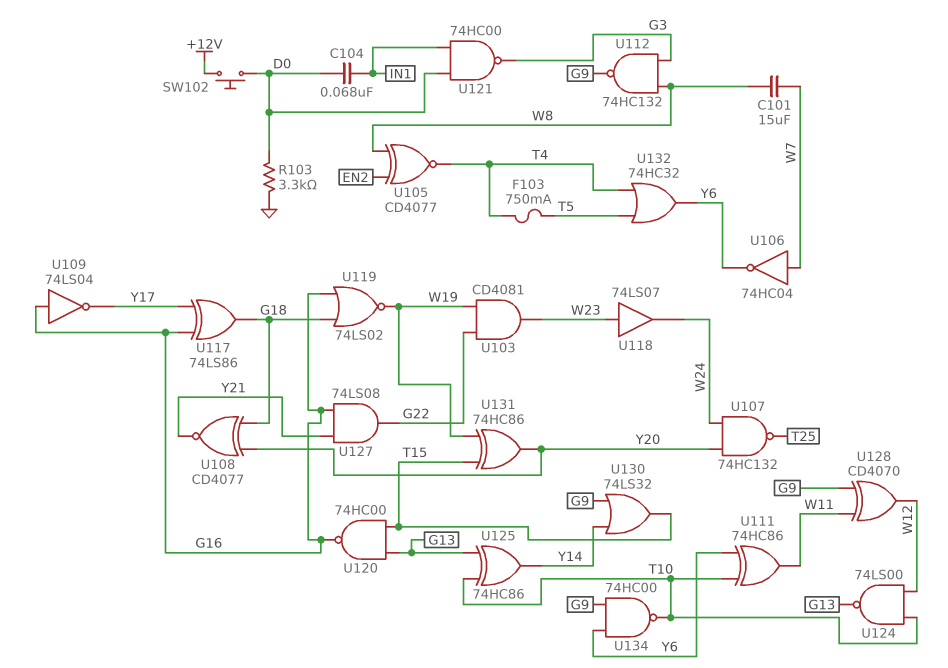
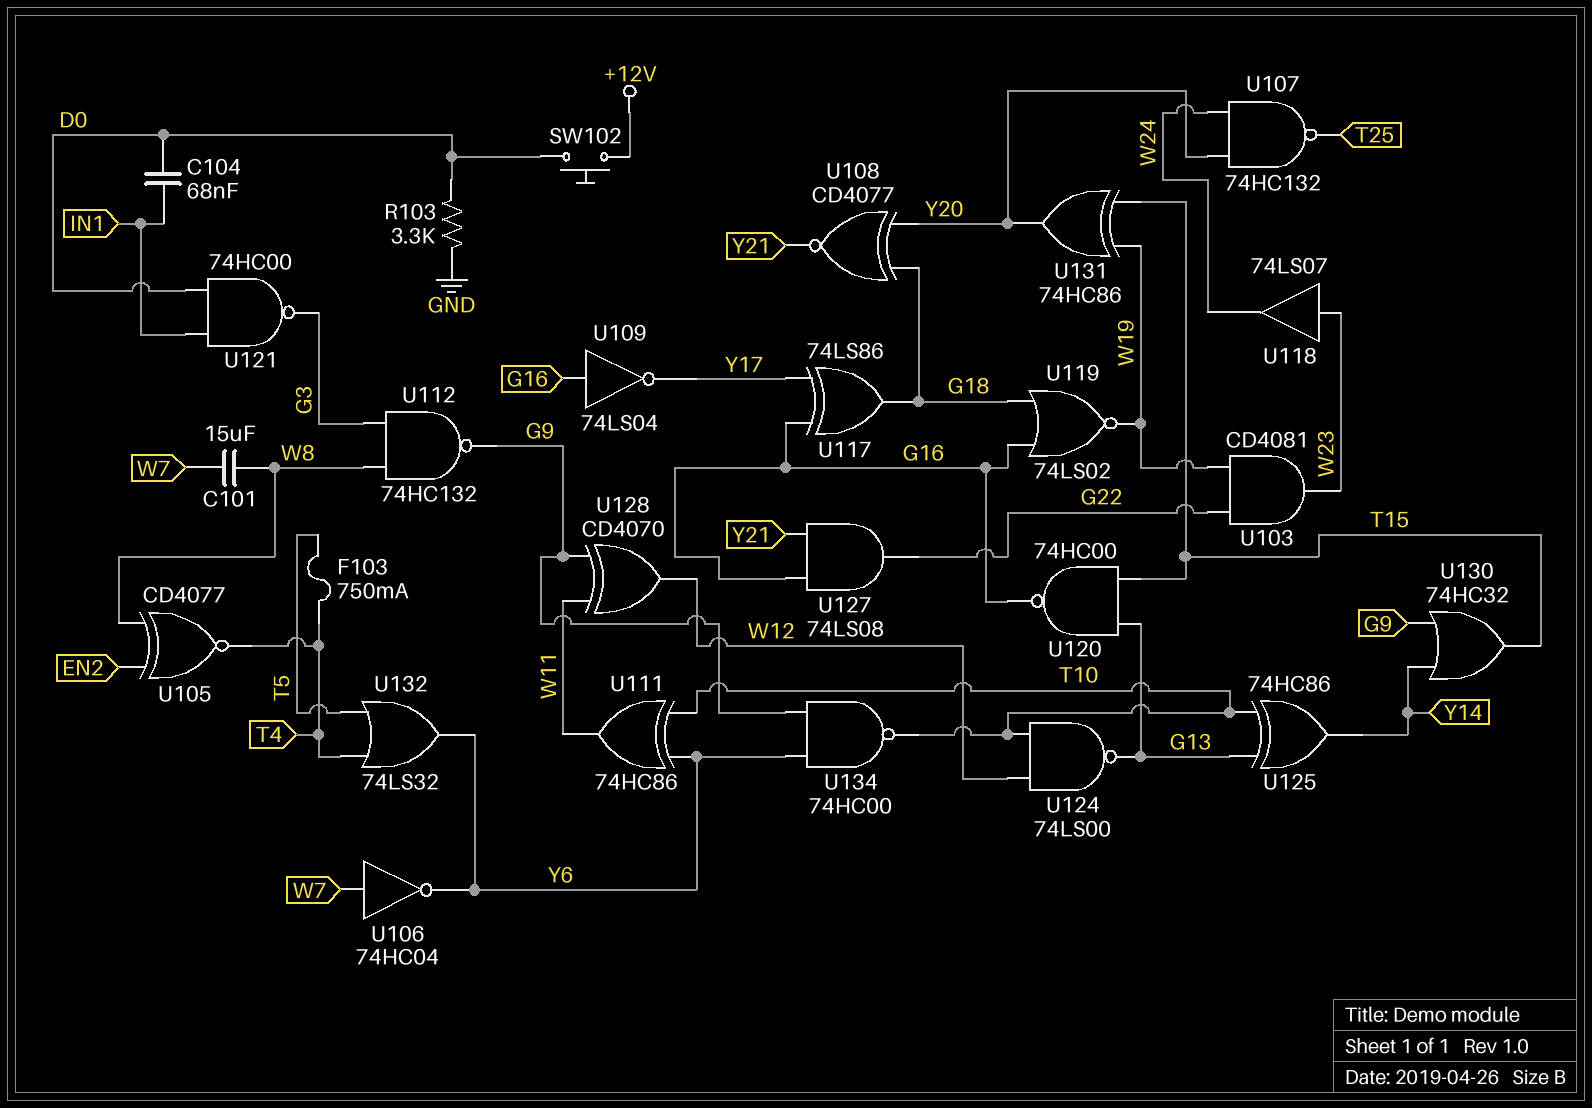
U130: OR 74LS32 (in G9, in Y14, out T15) -> OR 74HC32 (in G9, in Y14, out T15)
U132: OR 74HC32 (in T4, in T5, out Y6) -> OR 74LS32 (in T4, in T5, out Y6)

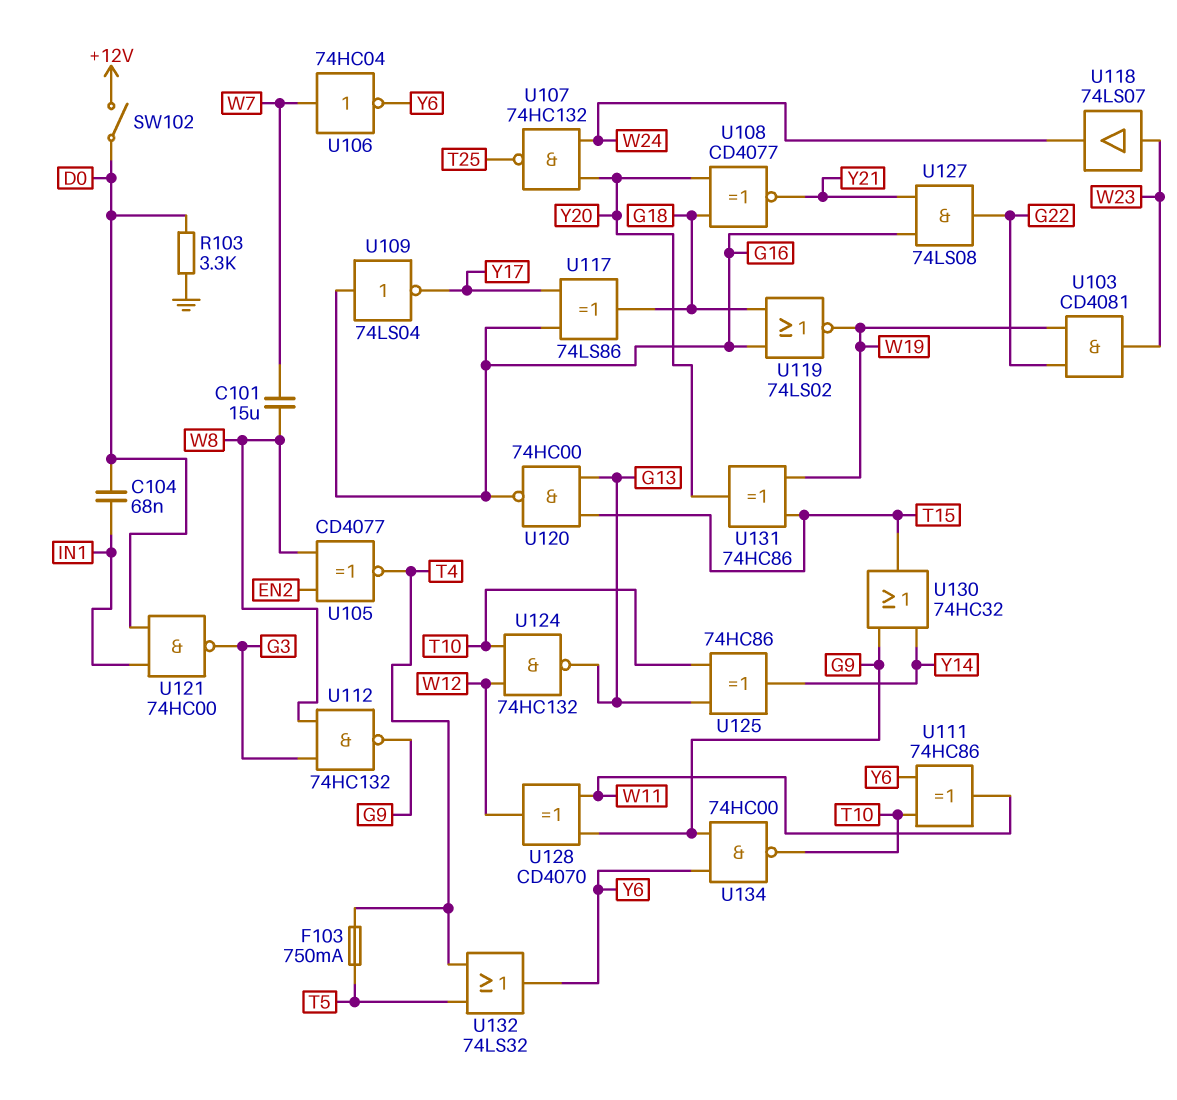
SW102: button (+12V, D0) -> switch (+12V, D0)
U124: NAND 74LS00 (in T10, in W12, out G13) -> NAND 74HC132 (in T10, in W12, out G13)

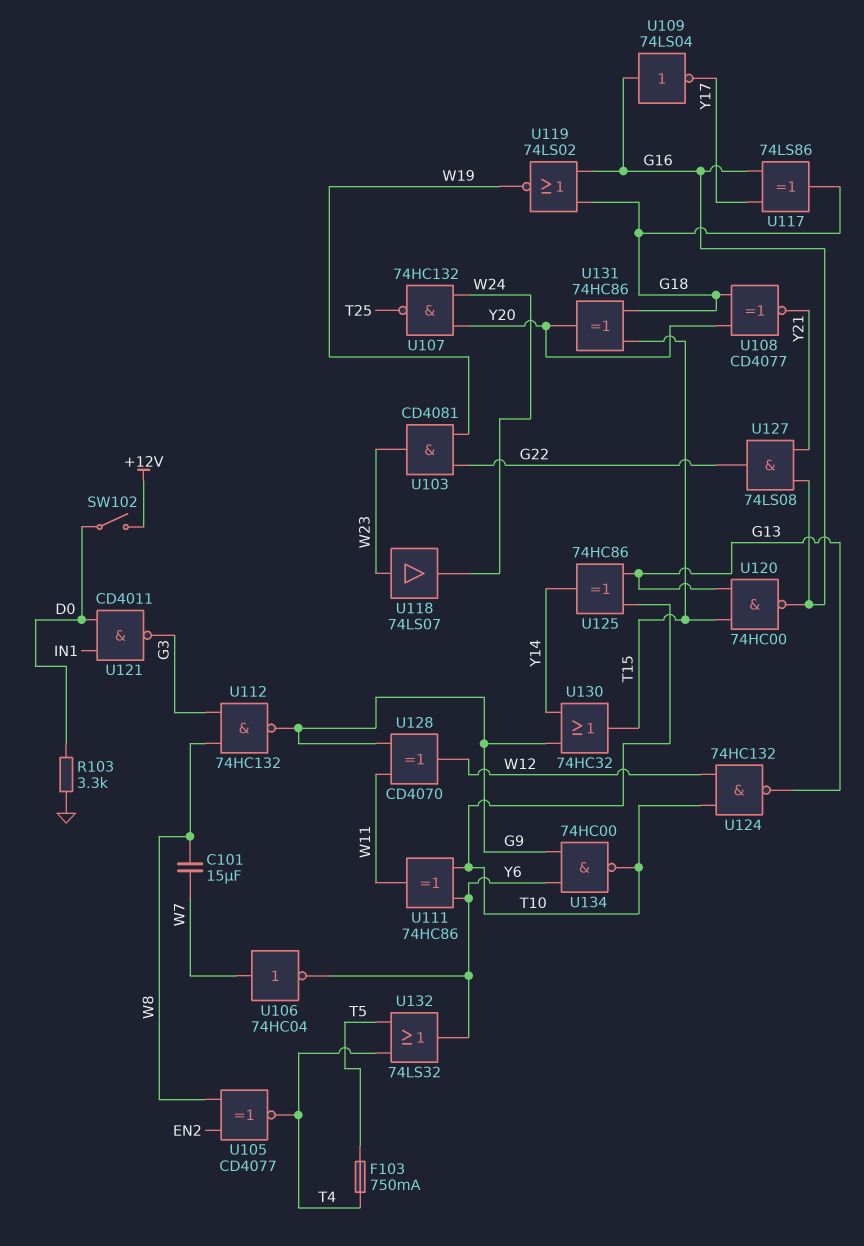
C104: 68nF (D0, IN1) -> none
U121: NAND 74HC00 (in D0, in IN1, out G3) -> NAND CD4011 (in D0, in IN1, out G3)
U131: XOR 74HC86 (in T15, in W19, out Y20) -> XOR 74HC86 (in G18, in T15, out Y20)

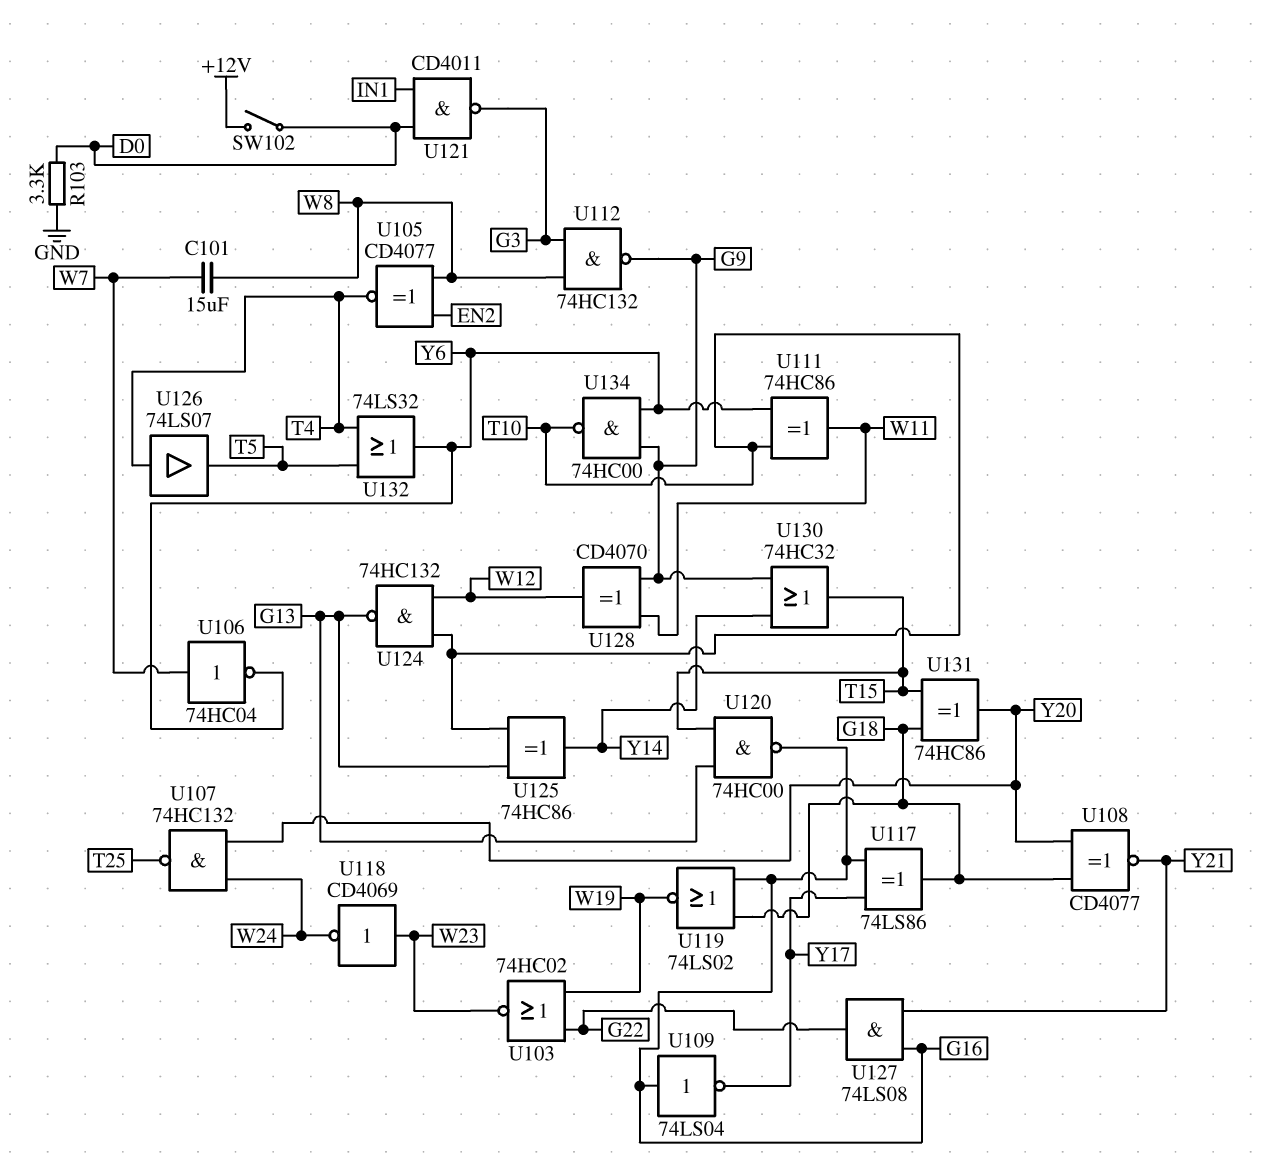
F103: 750mA (T4, T5) -> none
U103: AND CD4081 (in G22, in W19, out W23) -> NOR 74HC02 (in G22, in W19, out W23)
U118: buffer 74LS07 (in W23, out W24) -> NOT CD4069 (in W23, out W24)
U126: none -> buffer 74LS07 (in T4, out T5)

